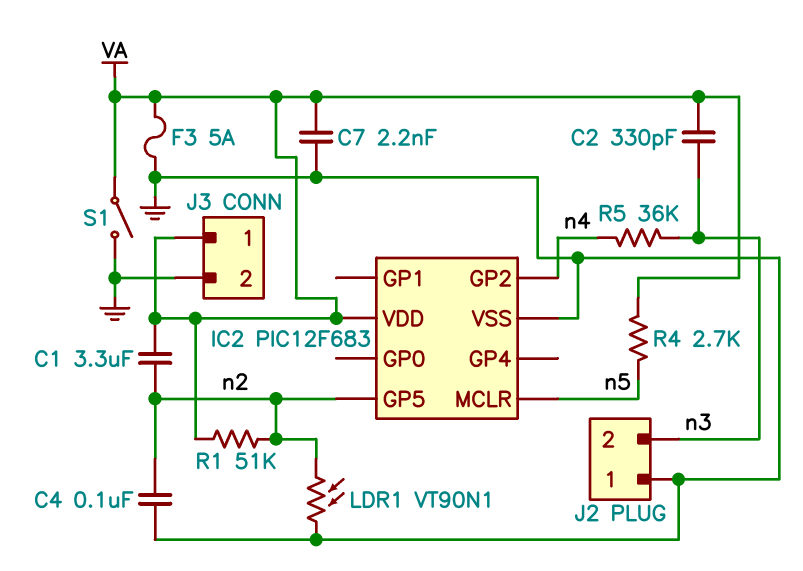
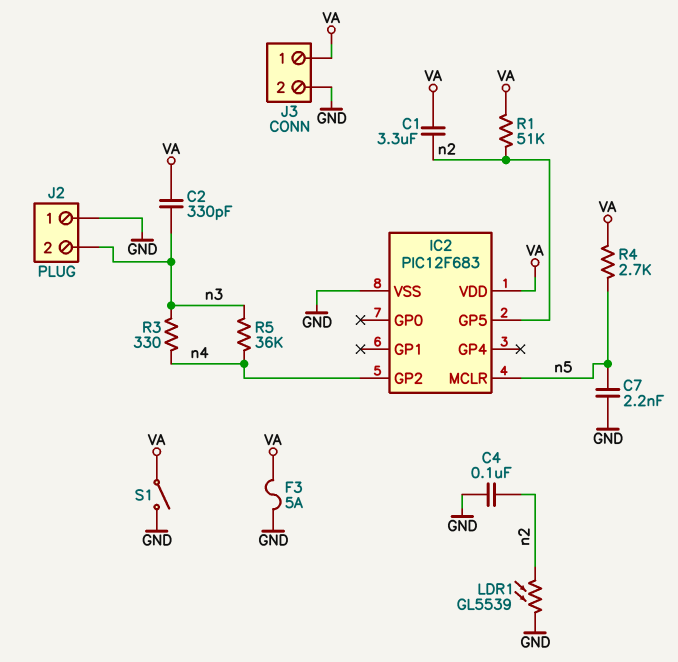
C7: 2.2nF (GND, VA) -> 2.2nF (GND, n5)
LDR1: VT90N1 (GND, n2) -> GL5539 (GND, n2)
R3: none -> 330 (n3, n4)

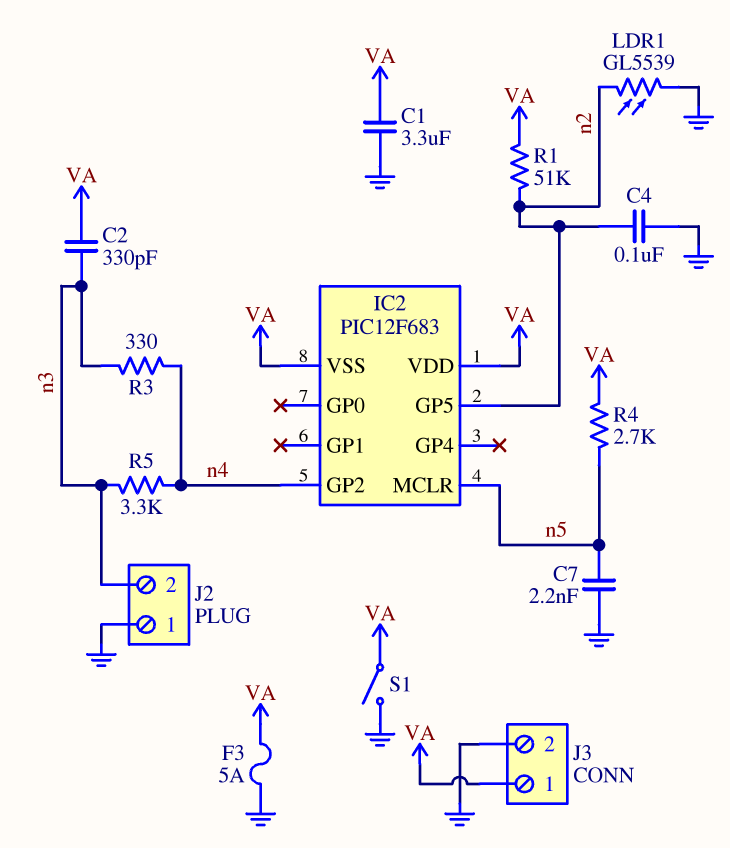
C1: 3.3uF (VA, n2) -> 3.3uF (GND, VA)
IC2 pin VSS: GND -> VA
R5: 36k (n3, n4) -> 3.3k (n3, n4)

